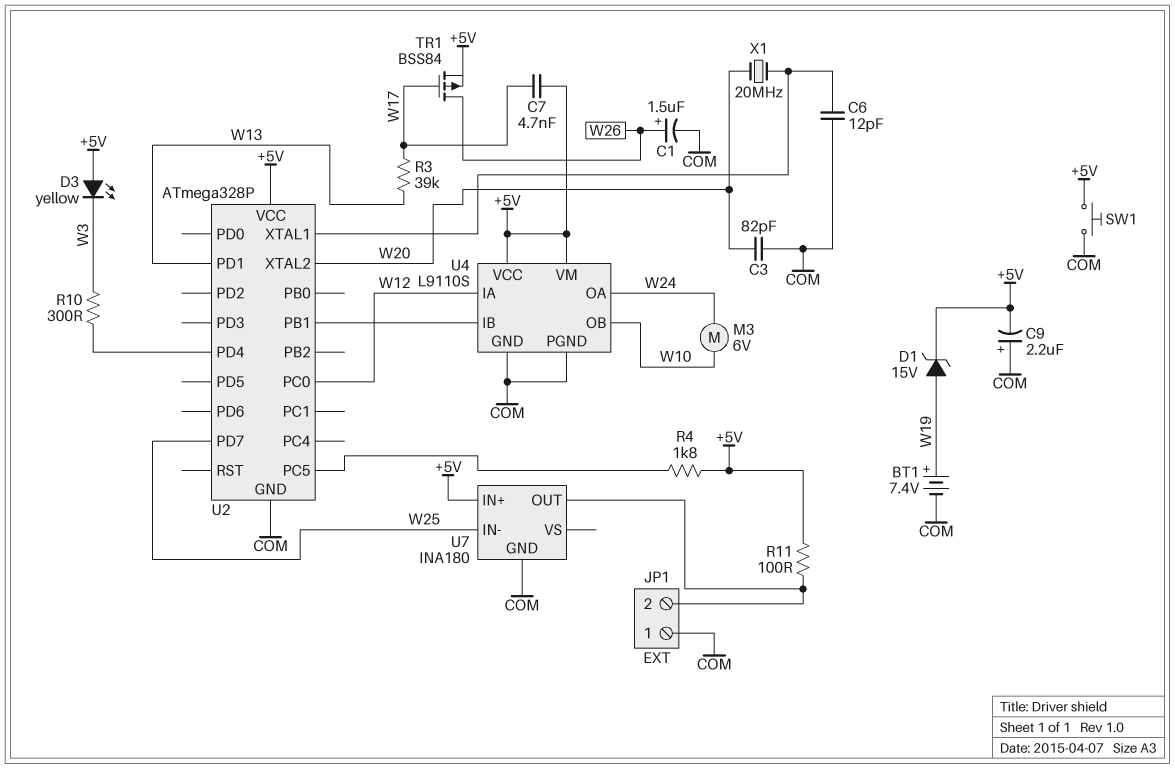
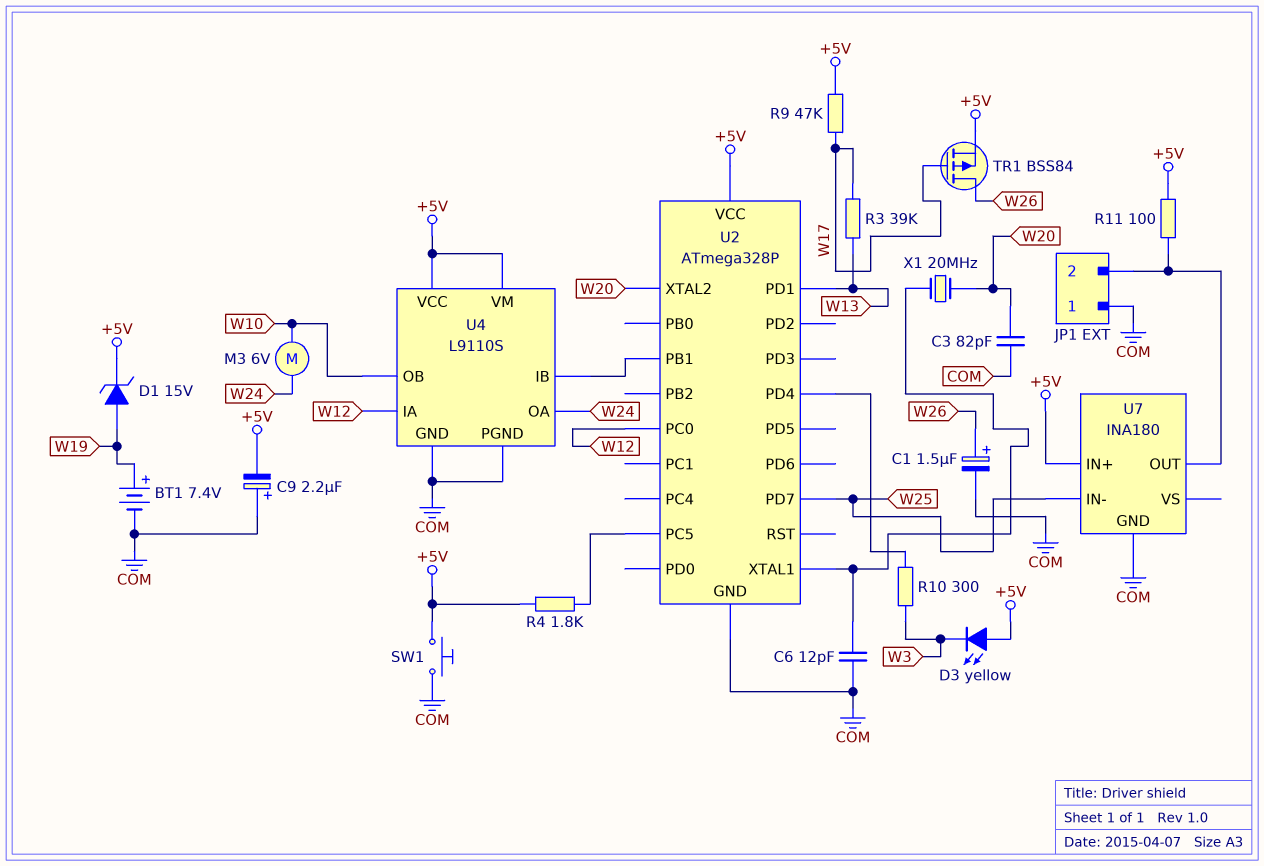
C7: 4.7nF (+5V, W17) -> none
R9: none -> 47k (+5V, W17)

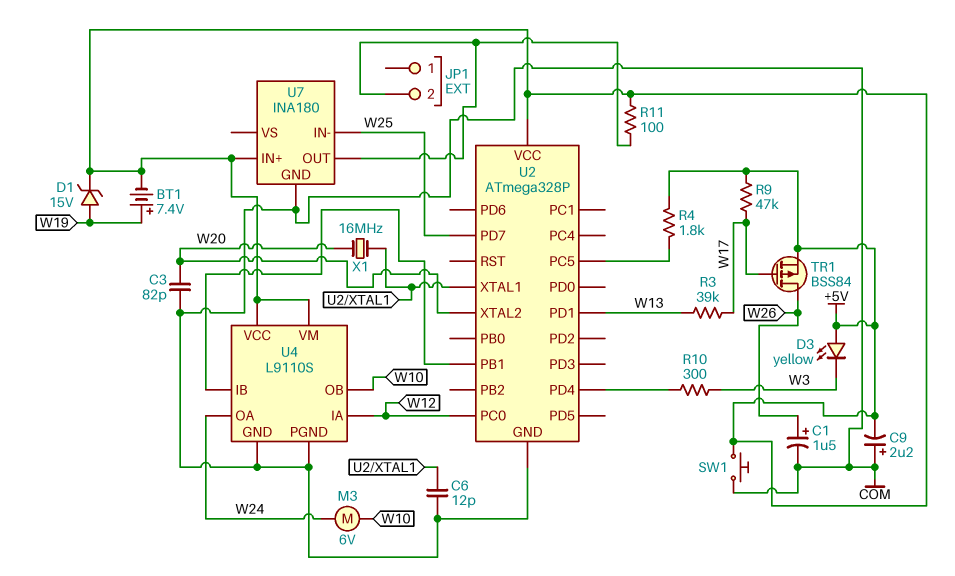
BT1: 7.4V (plus W19, minus COM) -> 7.4V (plus W19, minus +5V)
JP1 pin 1: COM -> none
X1: 20MHz (U2/XTAL1, W20) -> 16MHz (U2/XTAL1, W20)

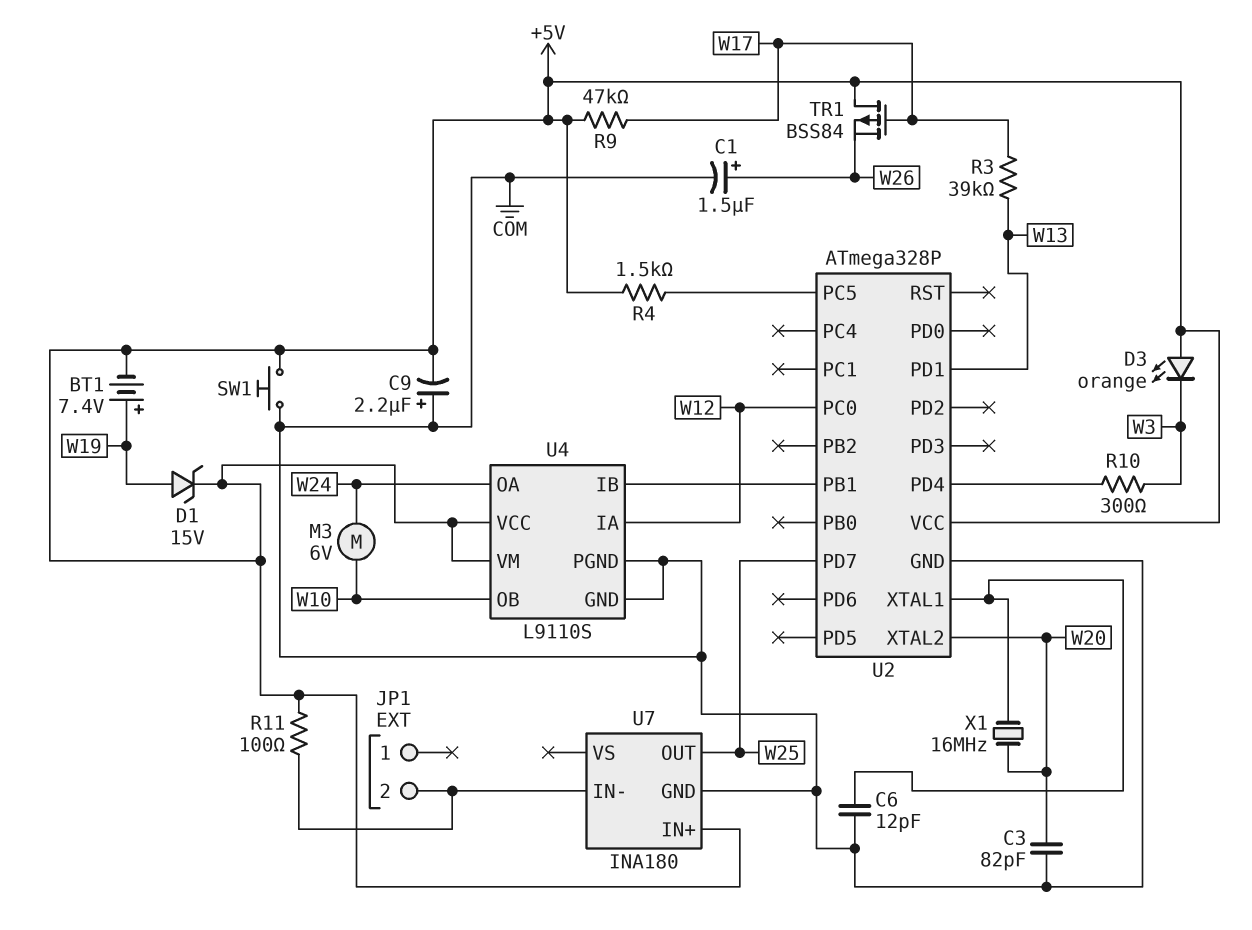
D3: LED yellow (A +5V, K W3) -> LED orange (A +5V, K W3)
R4: 1.8k (+5V, U2/PC5) -> 1.5k (+5V, U2/PC5)
TR1: PMOS BSS84 (G W17, D W26, S +5V) -> PMOS BSS84 (G W17, D +5V, S W26)
U7 pin IN-: W25 -> JP1/2
U7 pin OUT: JP1/2 -> W25

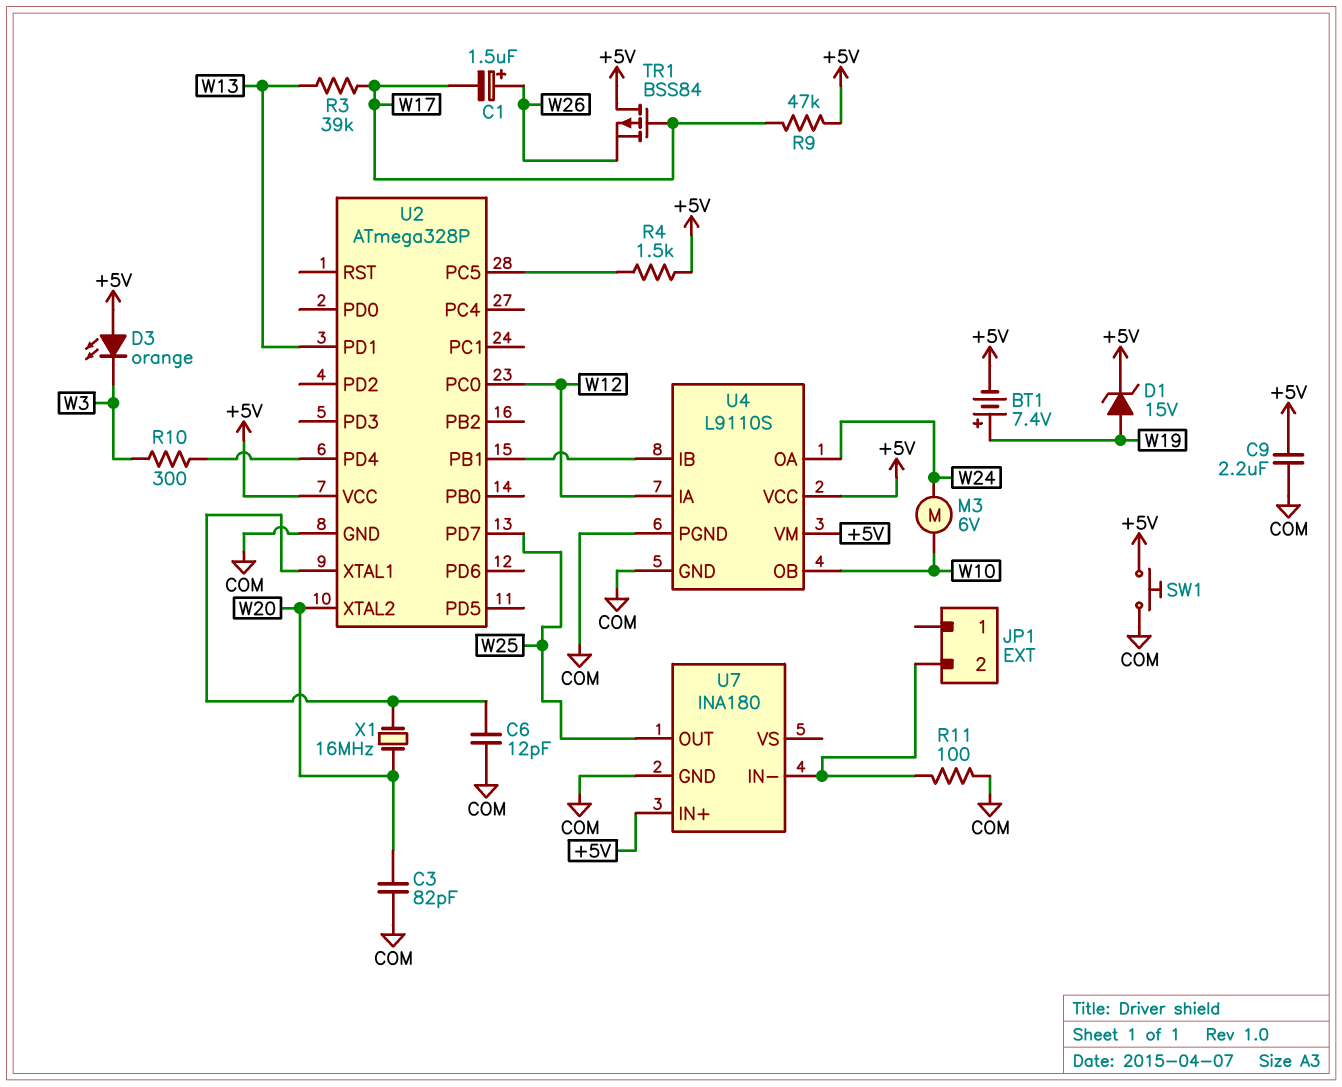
C1: 1.5uF (plus W26, minus COM) -> 1.5uF (plus W26, minus W17)
C9: 2.2uF (plus COM, minus +5V) -> 2.2uF (+5V, COM)
R11: 100 (+5V, JP1/2) -> 100 (COM, JP1/2)

